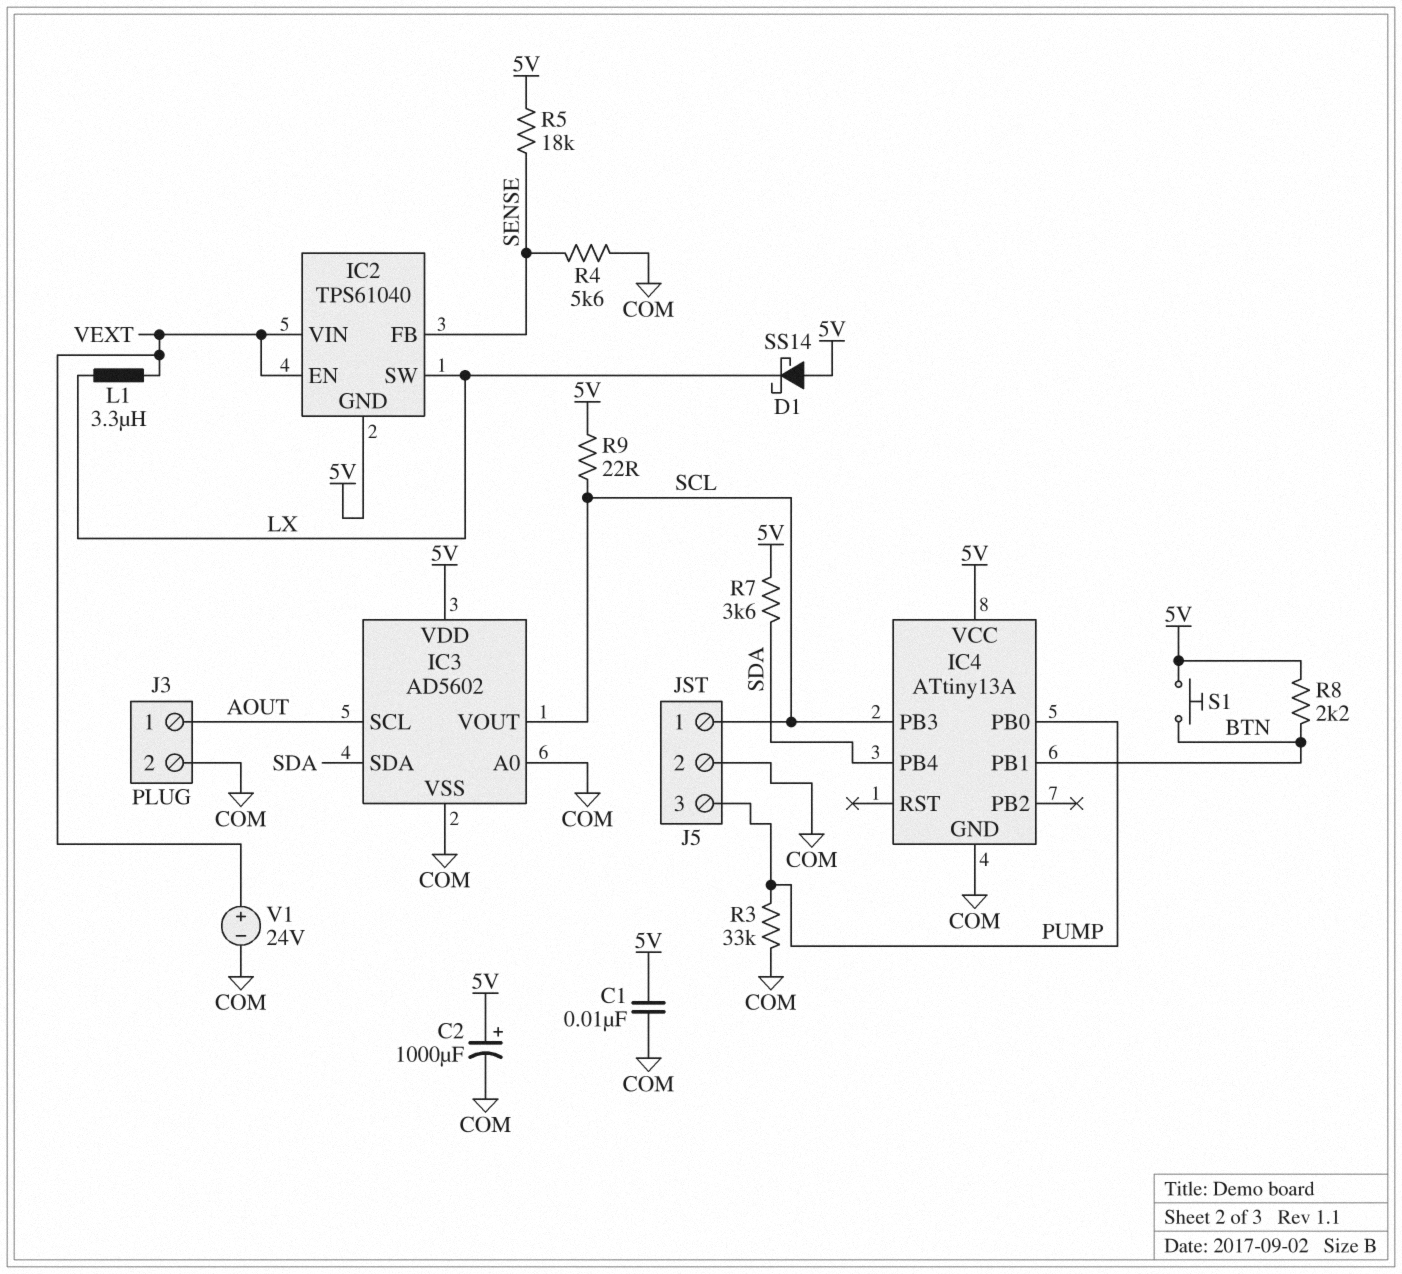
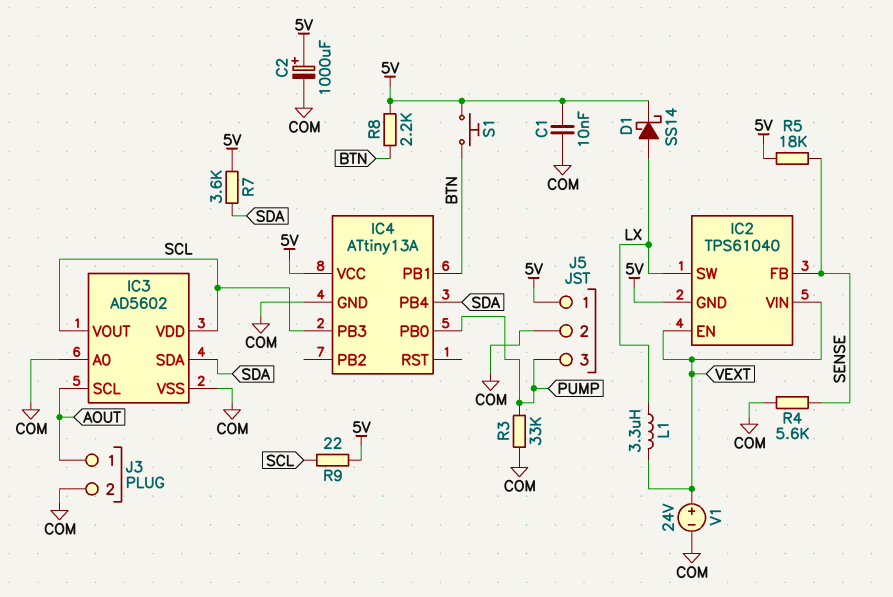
D1: schottky SS14 (A 5V, K LX) -> schottky SS14 (A LX, K 5V)
IC3 pin VDD: 5V -> SCL
J5 pin 1: SCL -> 5V

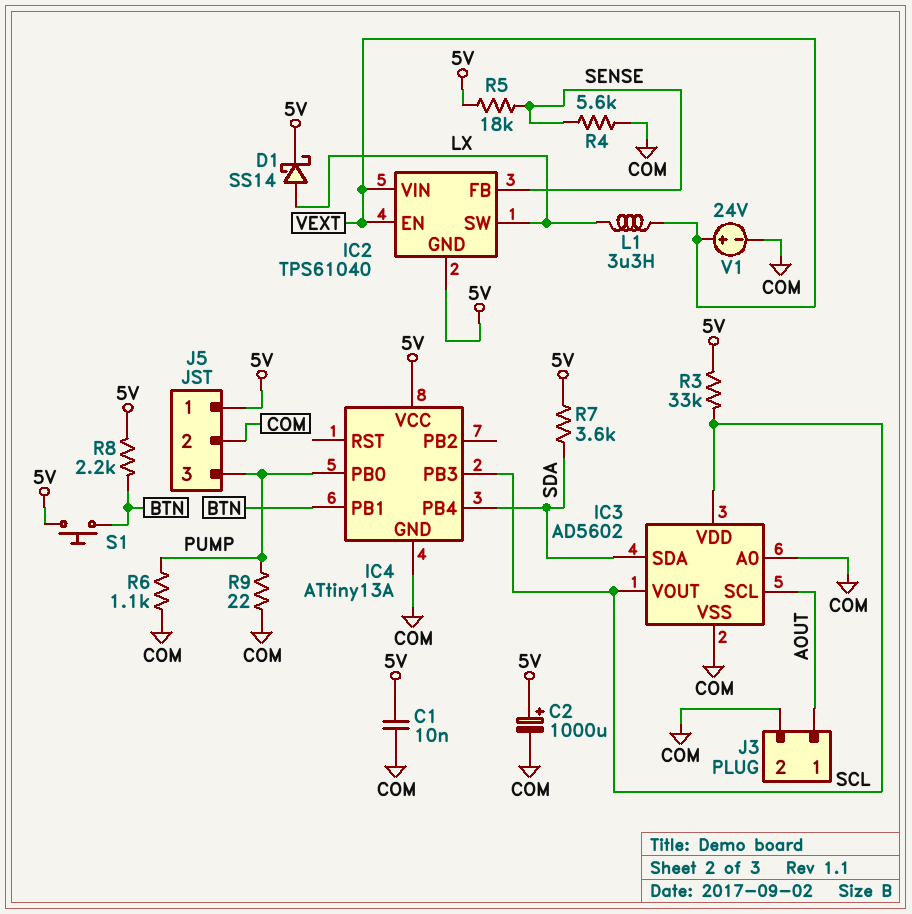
R3: 33k (COM, PUMP) -> 33k (5V, SCL)
R6: none -> 1.1k (COM, PUMP)
R9: 22 (5V, SCL) -> 22 (COM, PUMP)

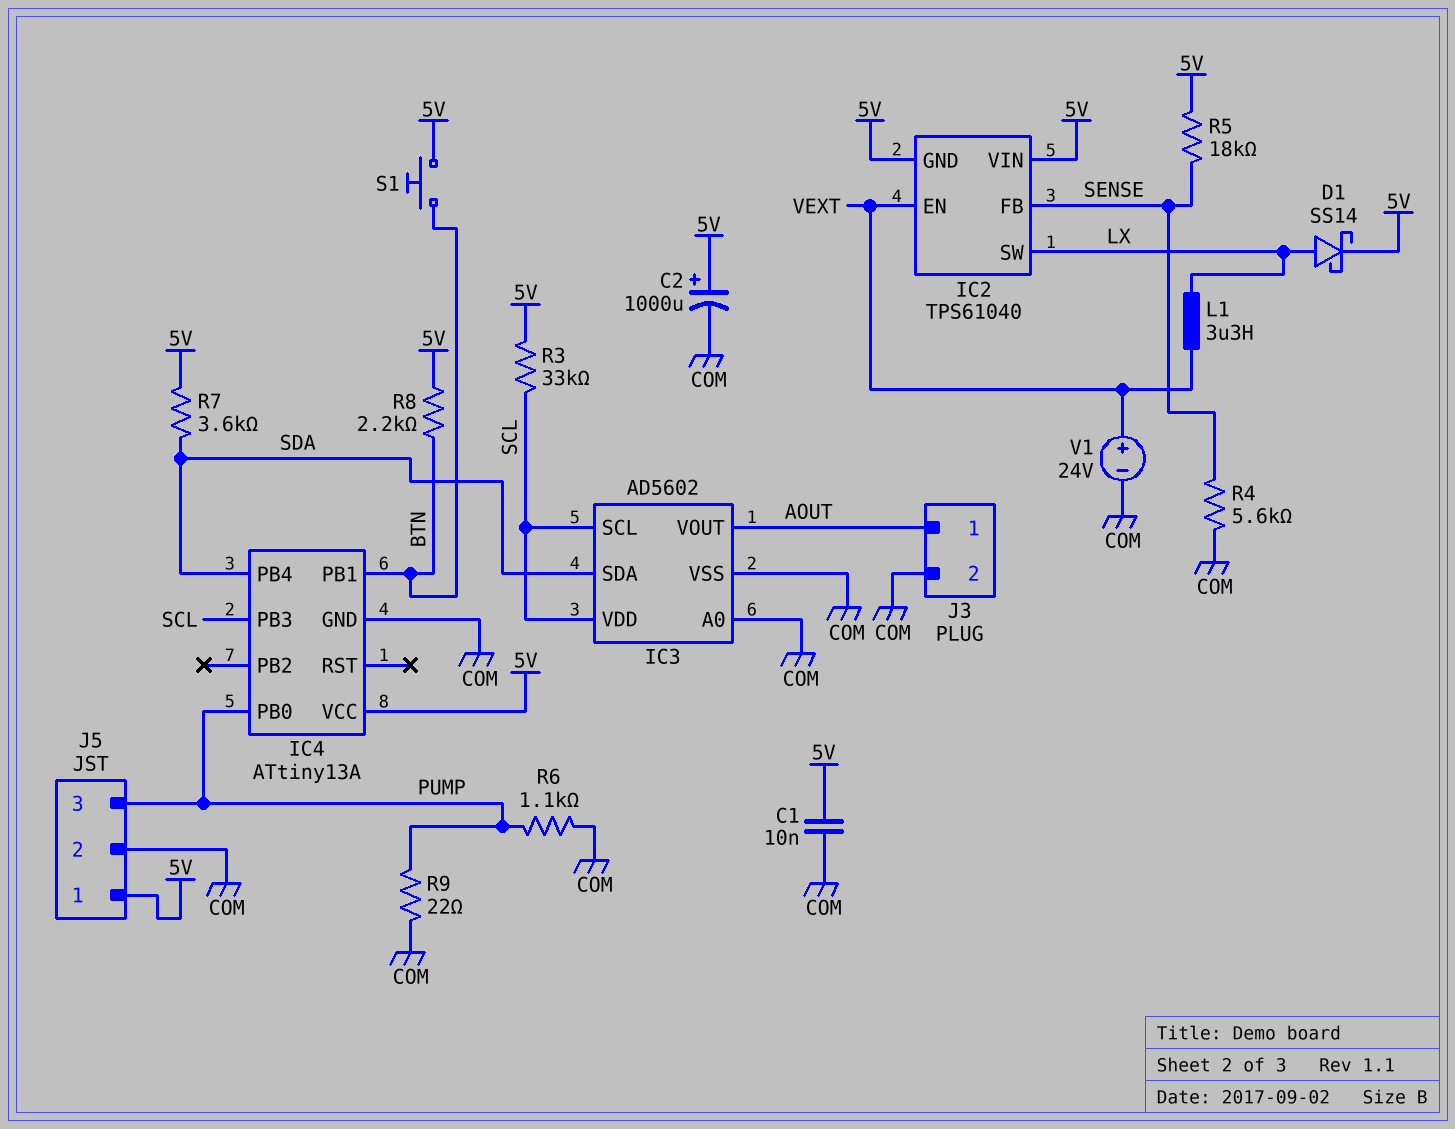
IC2 pin VIN: VEXT -> 5V
IC3 pin SCL: AOUT -> SCL
IC3 pin VOUT: SCL -> AOUT

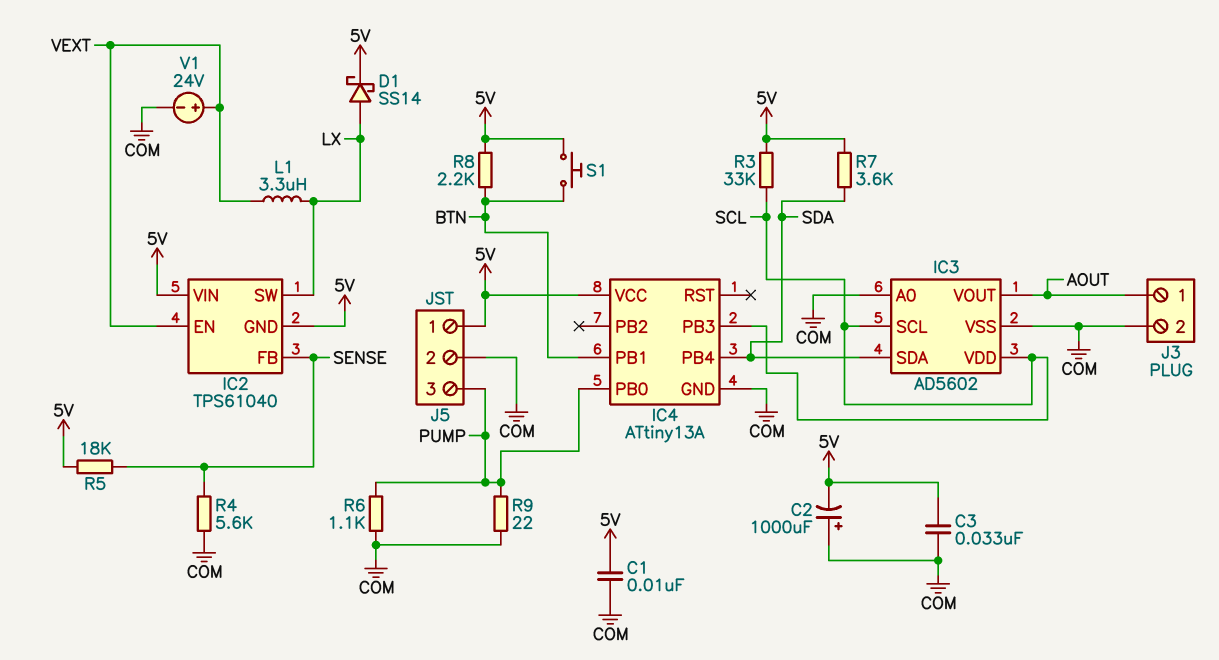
C2: 1000uF (plus 5V, minus COM) -> 1000uF (plus COM, minus 5V)
C3: none -> 33nF (5V, COM)

